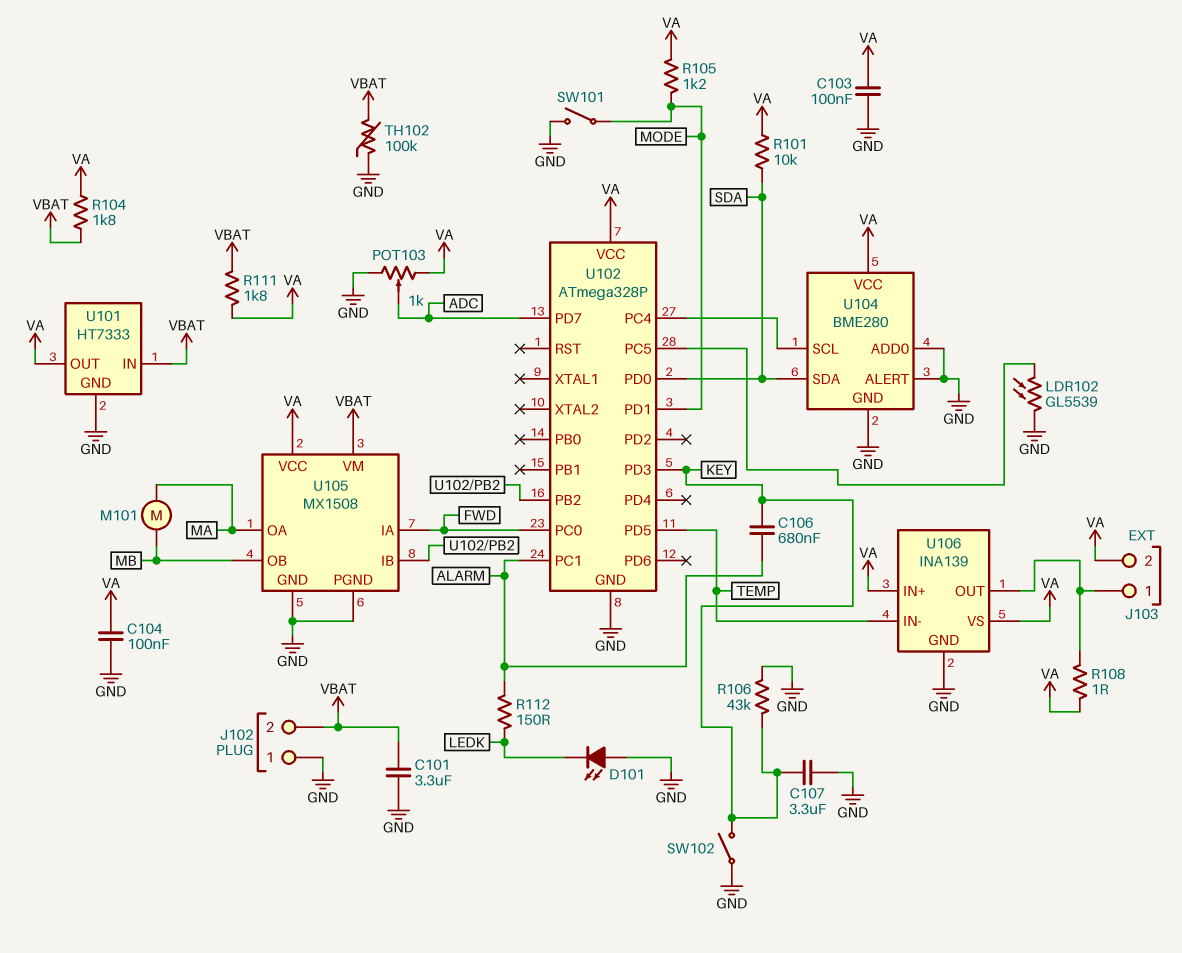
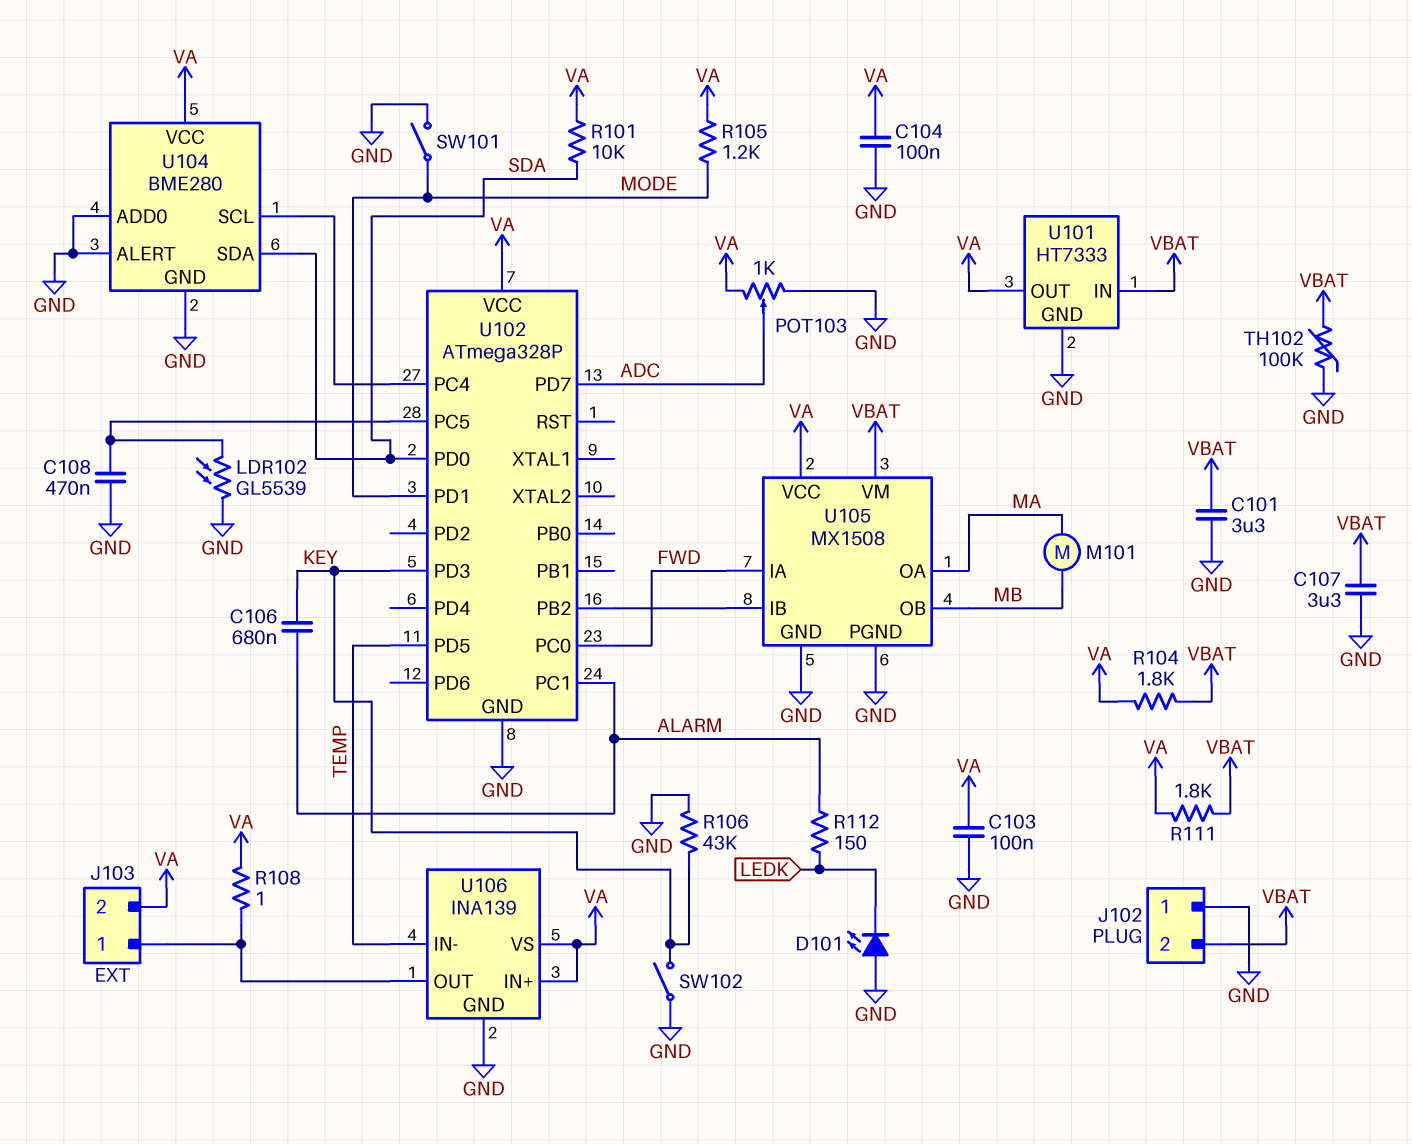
C107: 3.3uF (GND, KEY) -> 3.3uF (GND, VBAT)
C108: none -> 470nF (GND, U102/PC5)

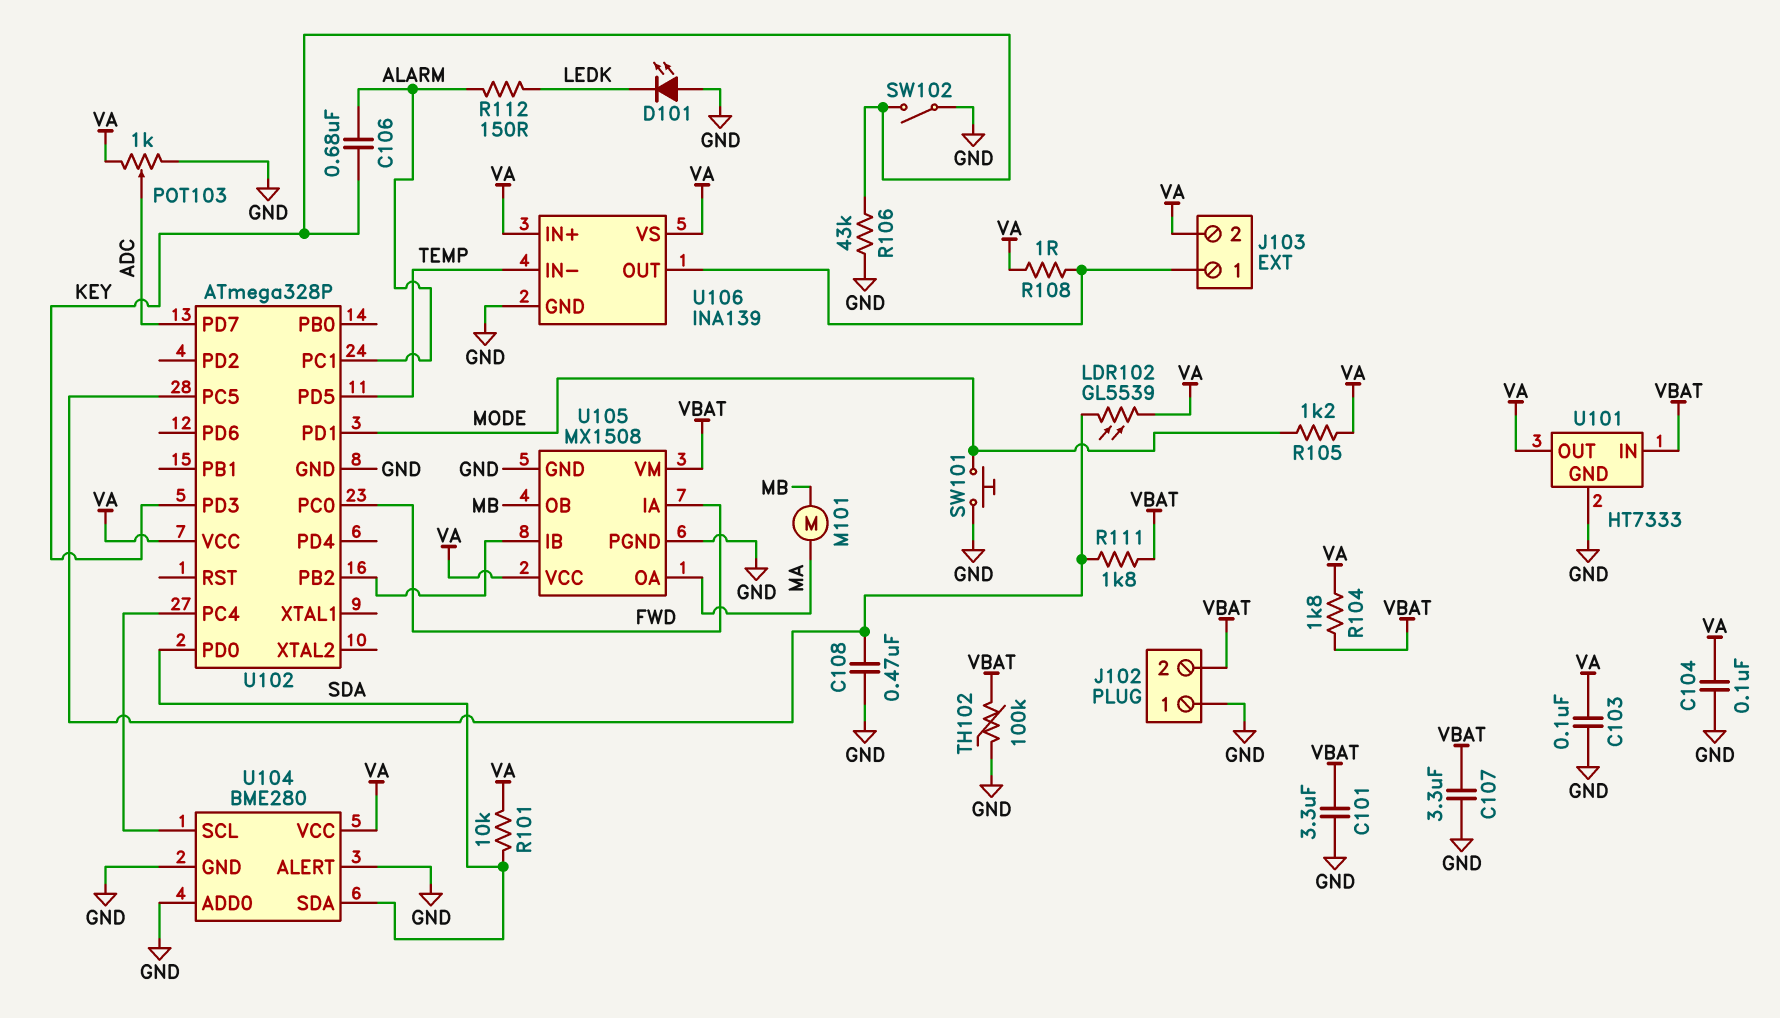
LDR102: GL5539 (GND, U102/PC5) -> GL5539 (U102/PC5, VA)
R111: 1.8k (VA, VBAT) -> 1.8k (U102/PC5, VBAT)
SW101: switch (GND, MODE) -> button (GND, MODE)

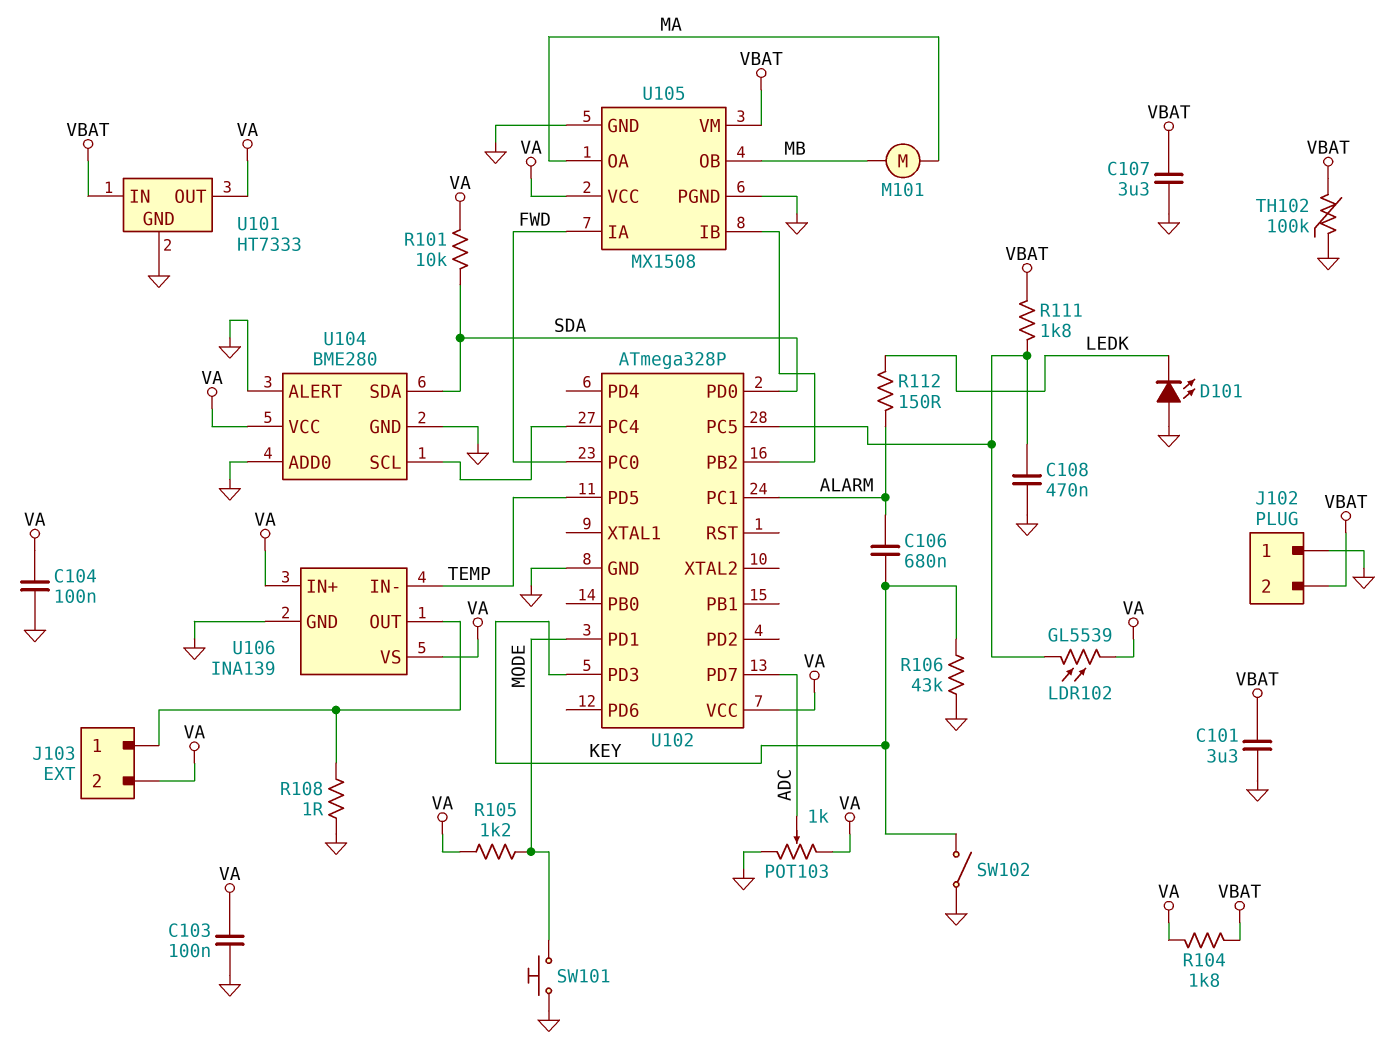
R108: 1 (J103/1, VA) -> 1 (GND, J103/1)

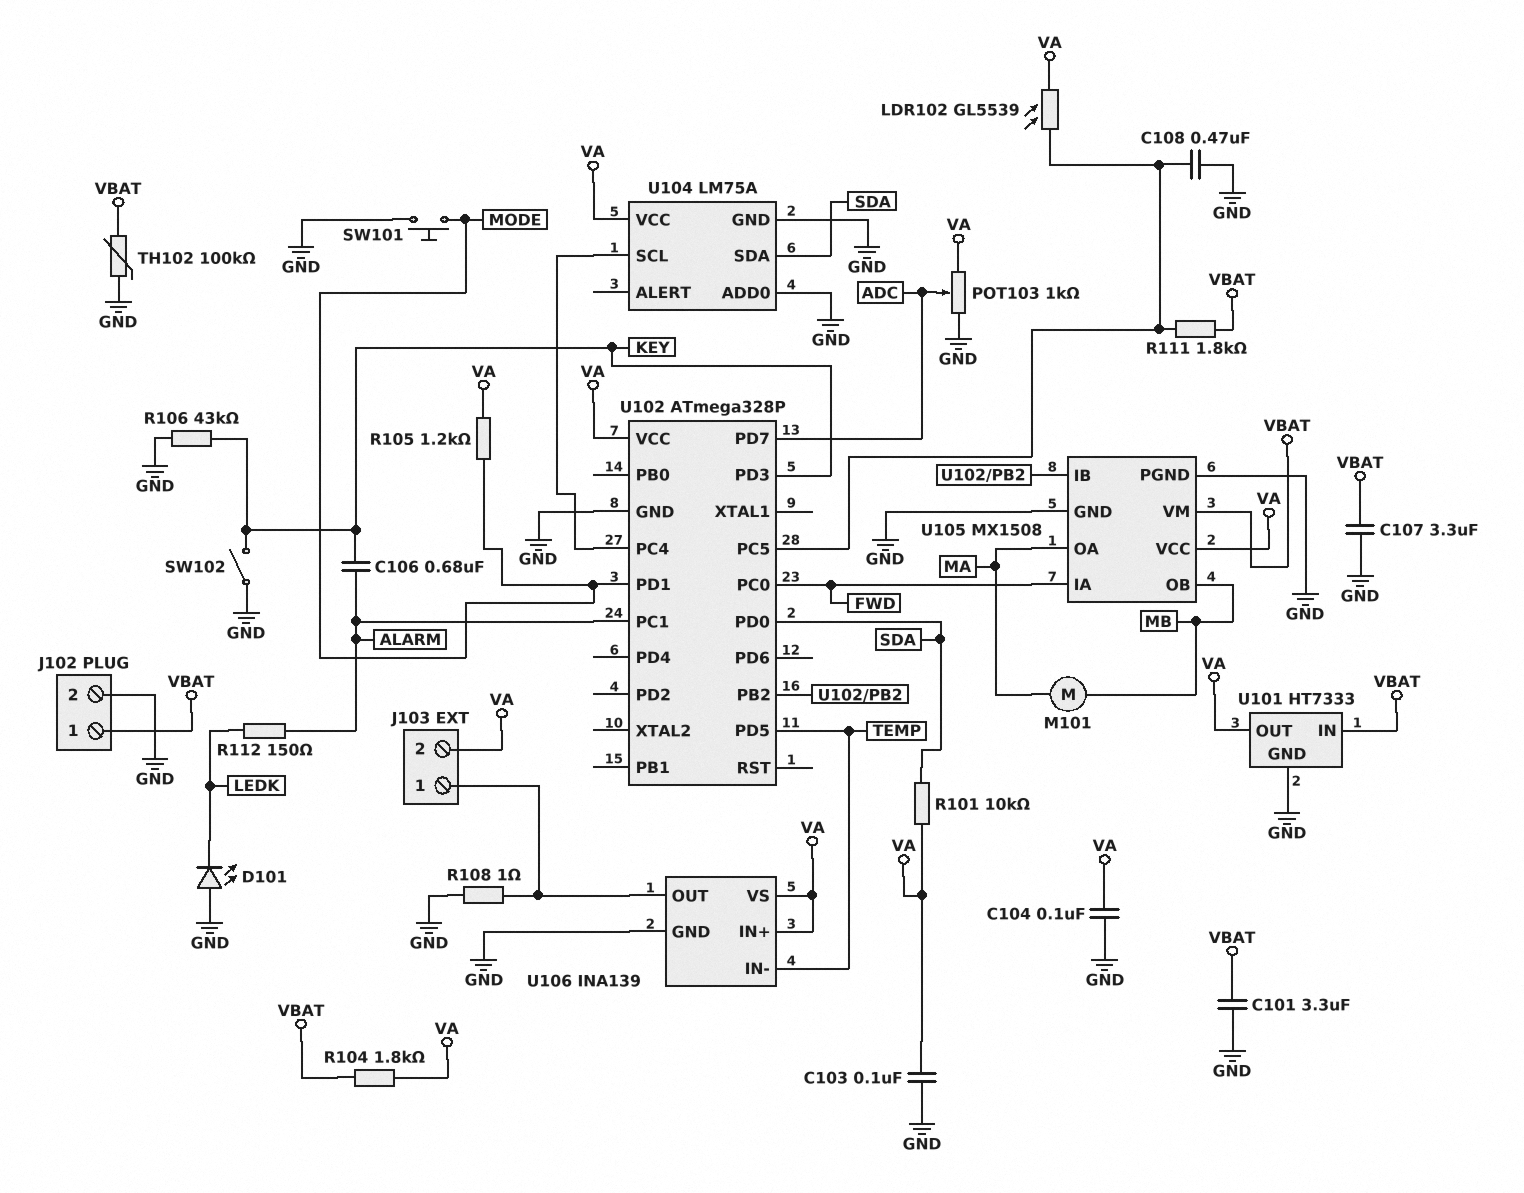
J102 pin 1: GND -> VBAT
J102 pin 2: VBAT -> GND
U104: BME280 -> LM75A
U104 pin ALERT: GND -> none

